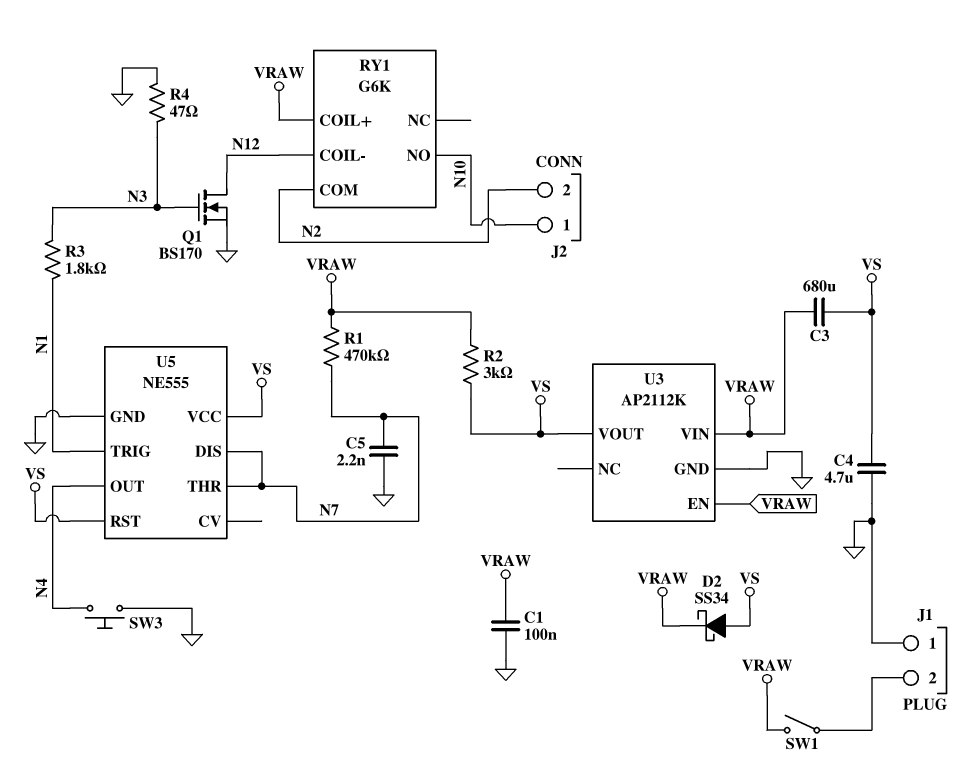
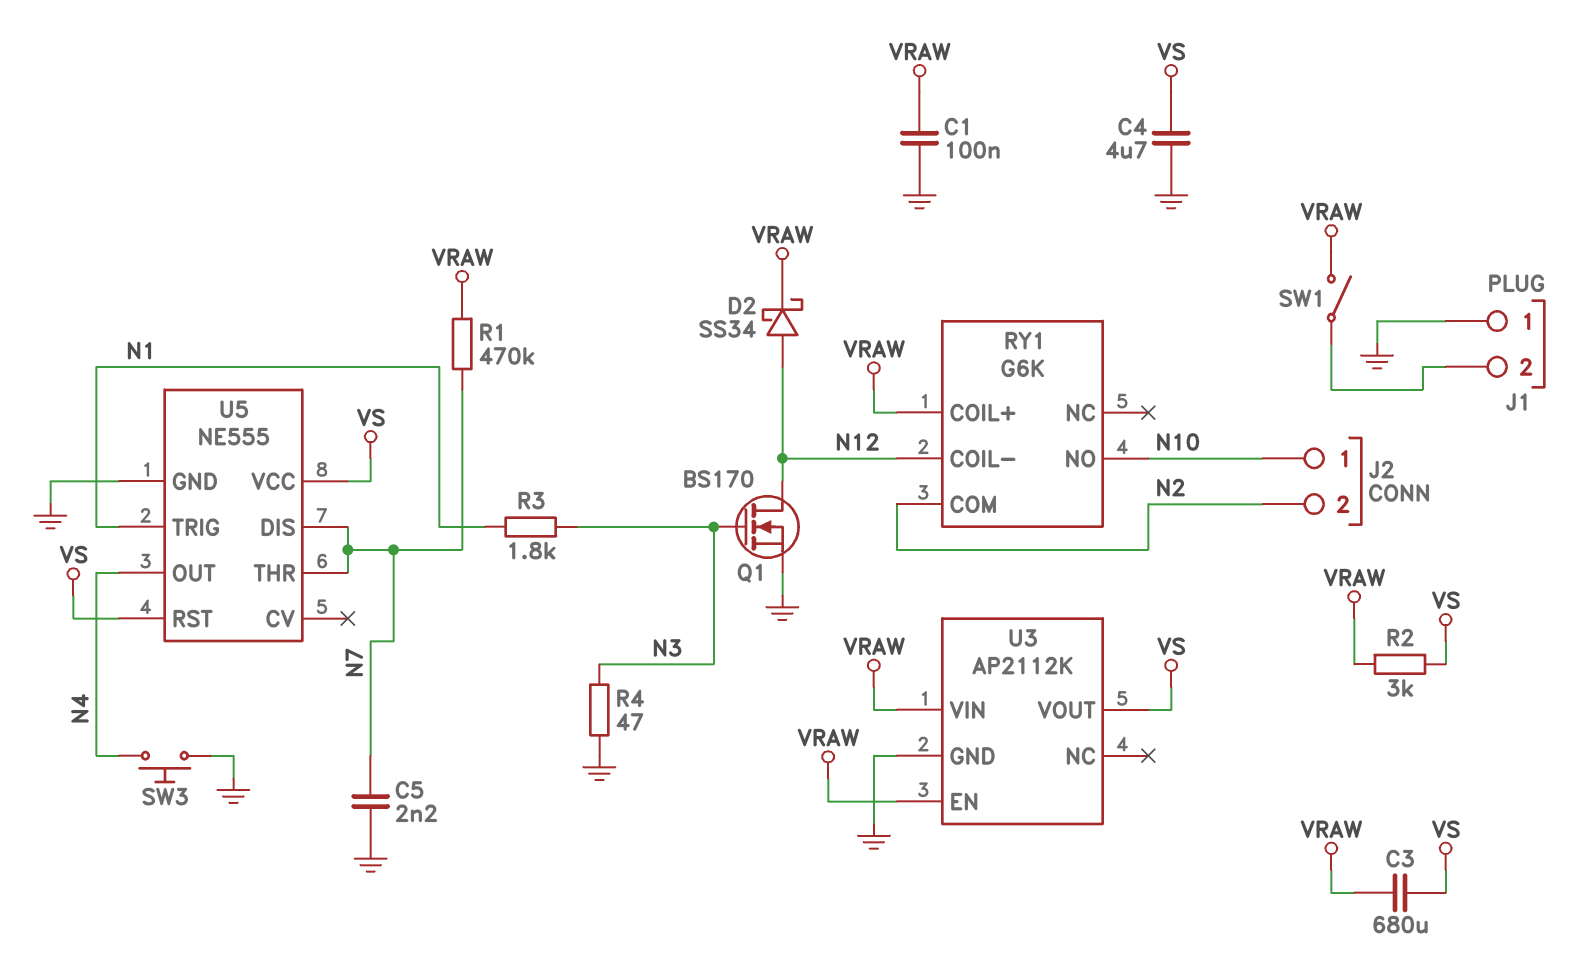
D2: schottky SS34 (A VS, K VRAW) -> schottky SS34 (A N12, K VRAW)

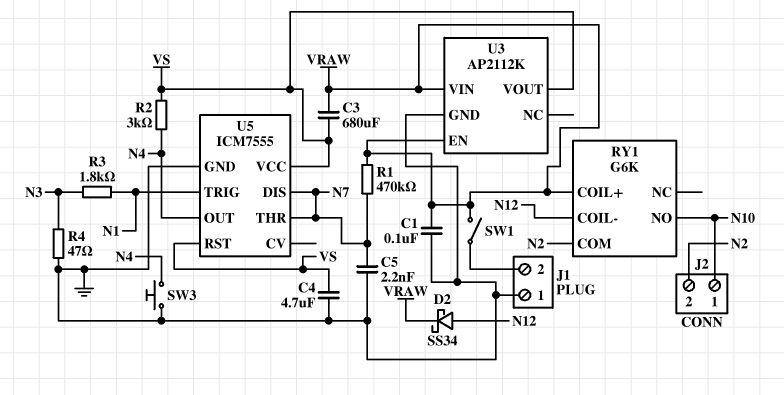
Q1: NMOS BS170 (G N3, D N12, S GND) -> none
R2: 3k (VRAW, VS) -> 3k (N4, VS)
U5: NE555 -> ICM7555

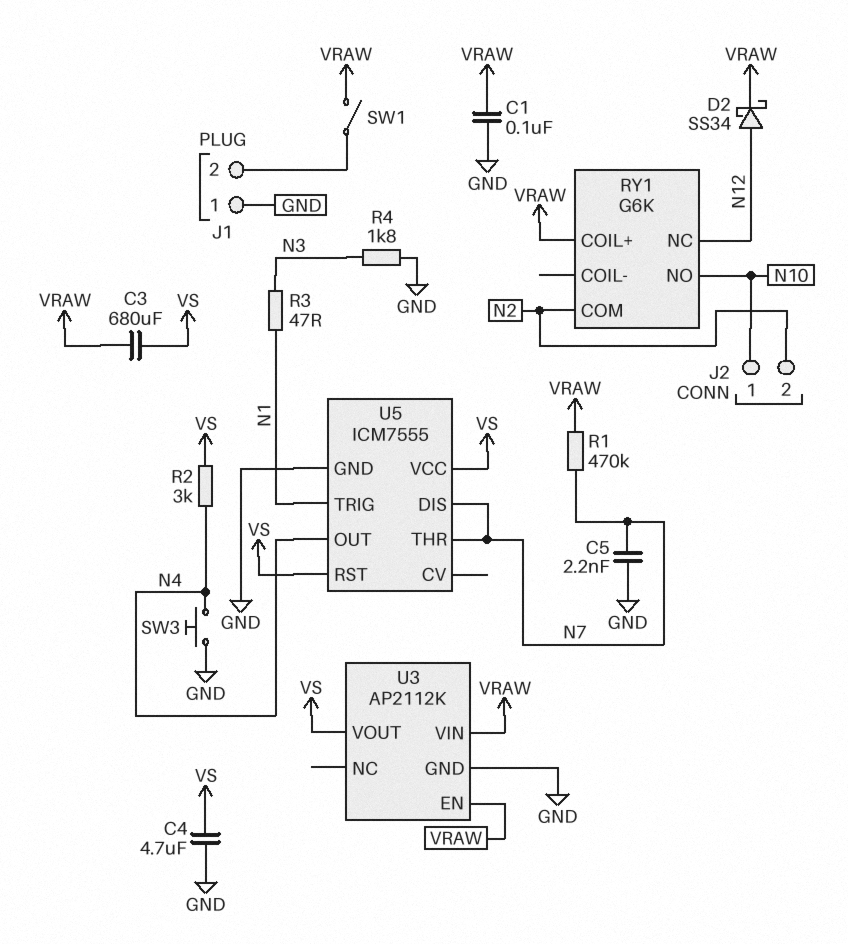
R3: 1.8k (N1, N3) -> 47 (N1, N3)
R4: 47 (GND, N3) -> 1.8k (GND, N3)
RY1 pin COIL-: N12 -> none
RY1 pin NC: none -> N12

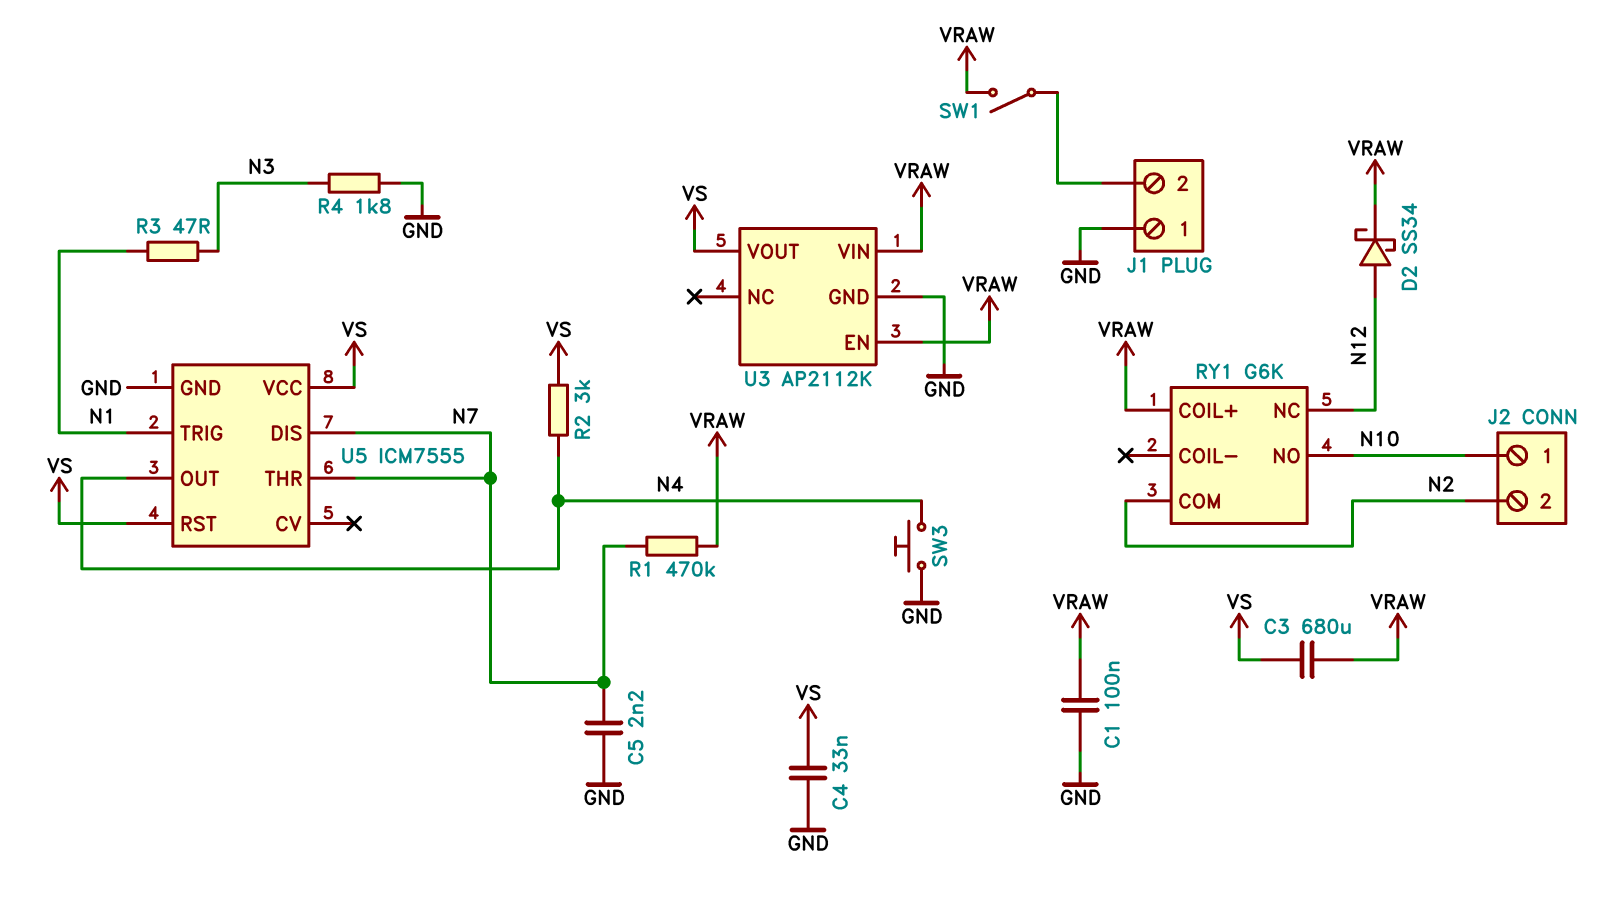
C4: 4.7uF (GND, VS) -> 33nF (GND, VS)

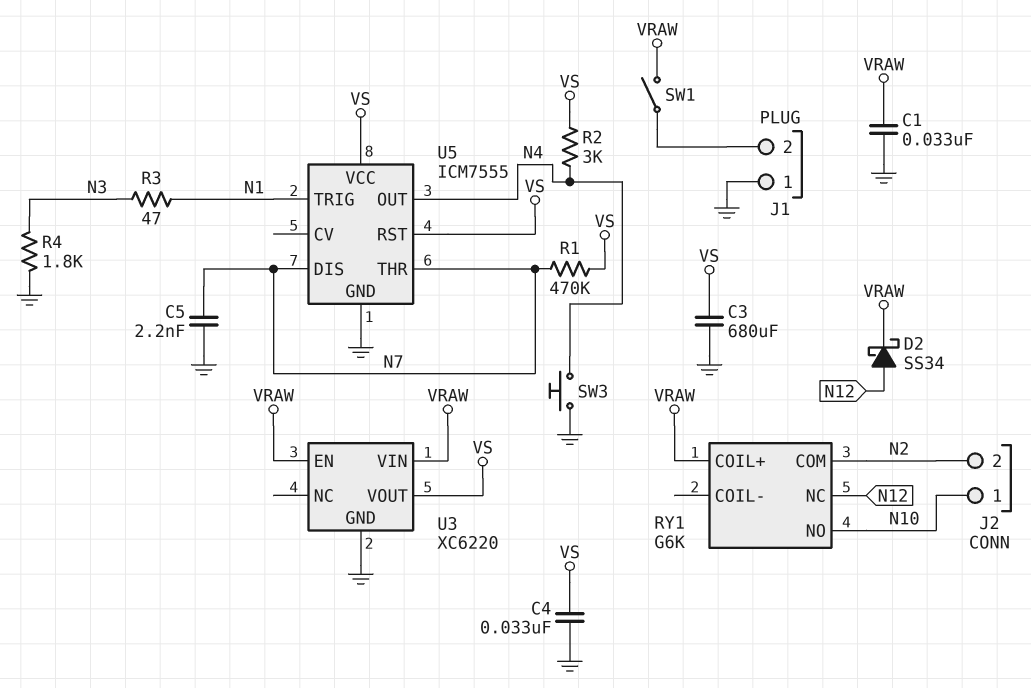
C1: 100nF (GND, VRAW) -> 33nF (GND, VRAW)
C3: 680uF (VRAW, VS) -> 680uF (GND, VS)
R1: 470k (N7, VRAW) -> 470k (N7, VS)
U3: AP2112K -> XC6220

